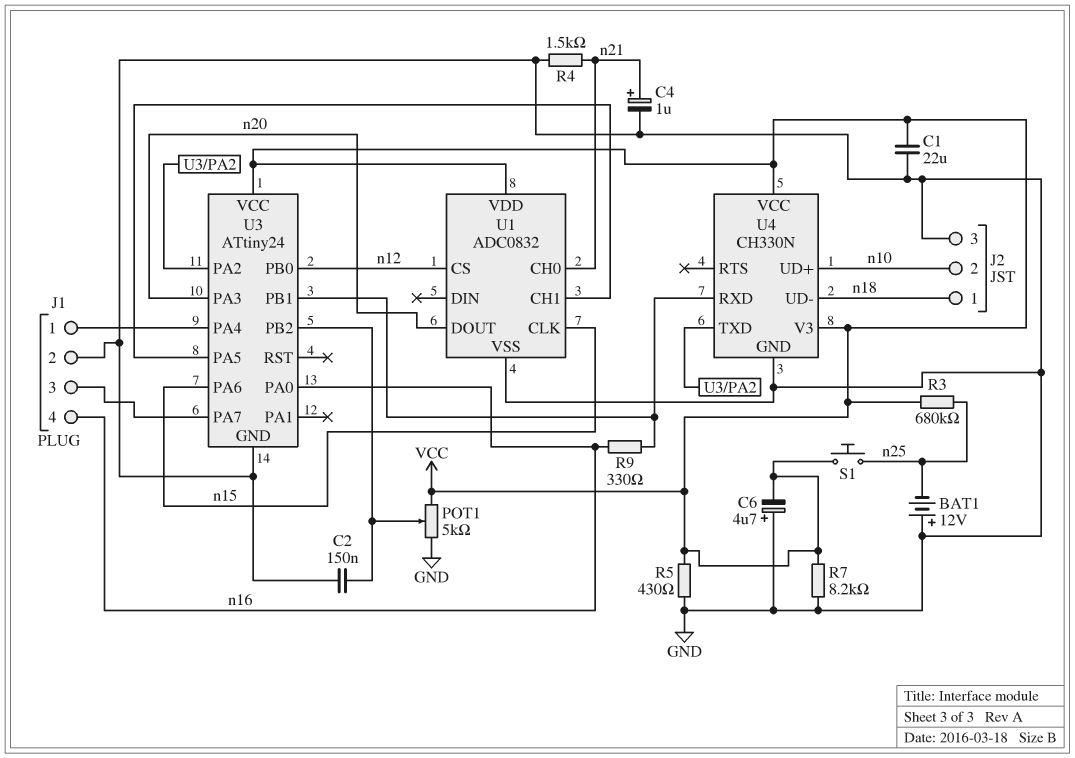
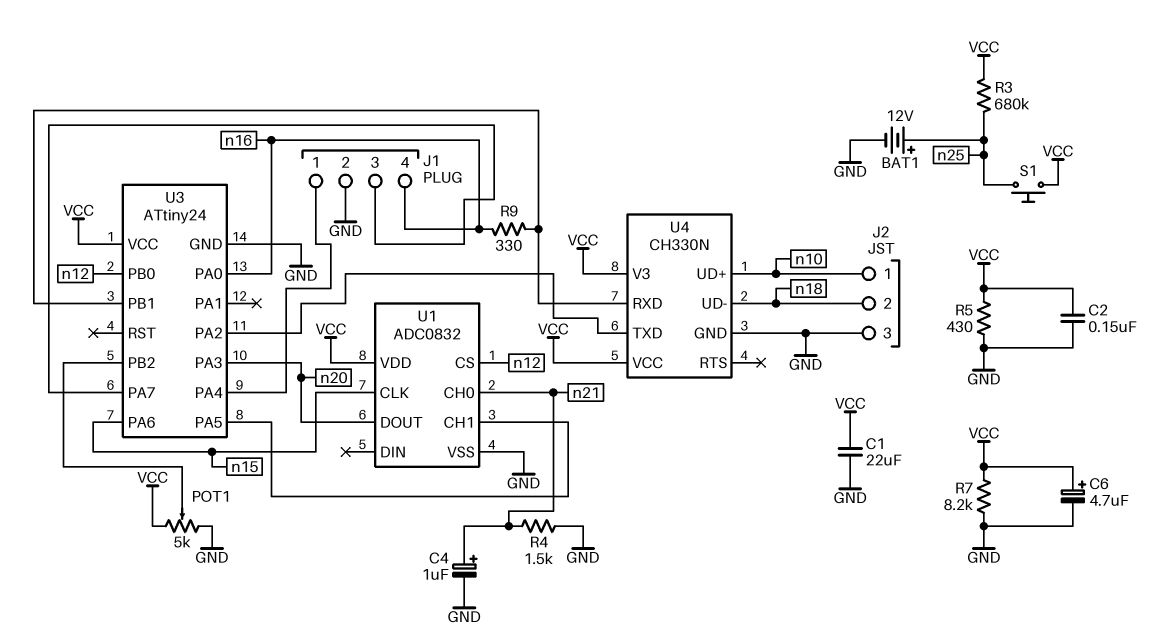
BAT1: 12V (plus GND, minus n25) -> 12V (plus n25, minus GND)
C2: 150nF (GND, U3/PB2) -> 150nF (GND, VCC)
C6: 4.7uF (plus GND, minus VCC) -> 4.7uF (plus VCC, minus GND)
J2 pin 1: n18 -> n10
J2 pin 2: n10 -> n18

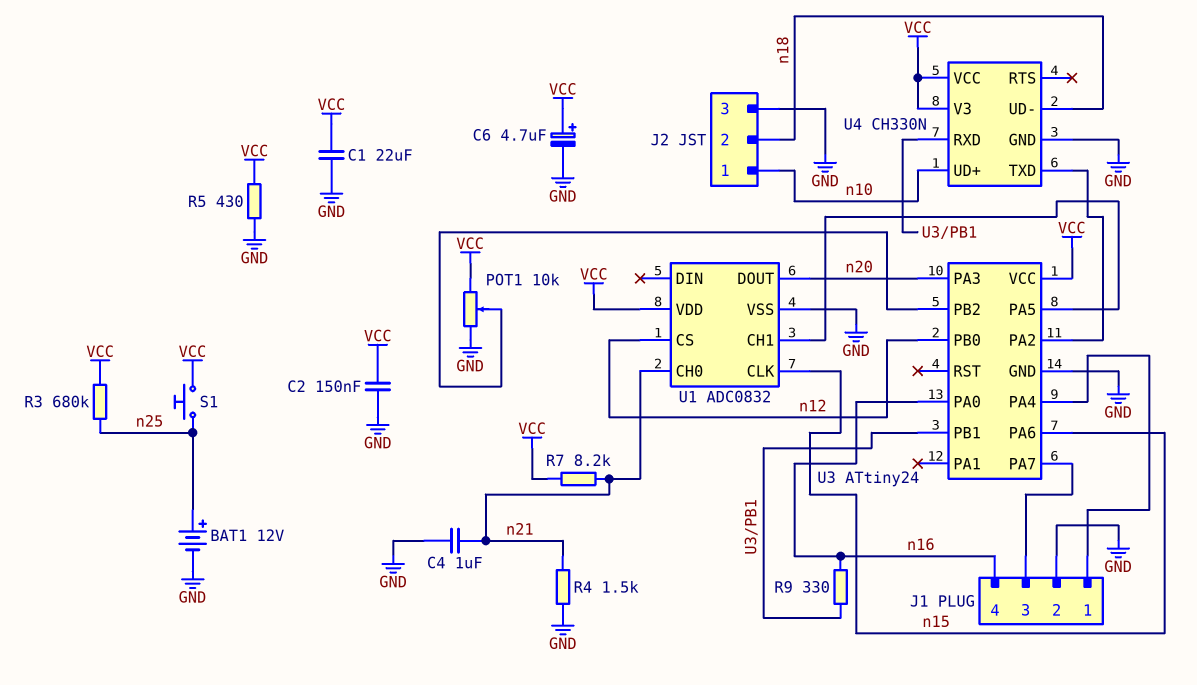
C4: 1uF (plus n21, minus GND) -> 1uF (GND, n21)
POT1: 5k (GND, VCC, wiper U3/PB2) -> 10k (GND, VCC, wiper U3/PB2)
R7: 8.2k (GND, VCC) -> 8.2k (VCC, n21)

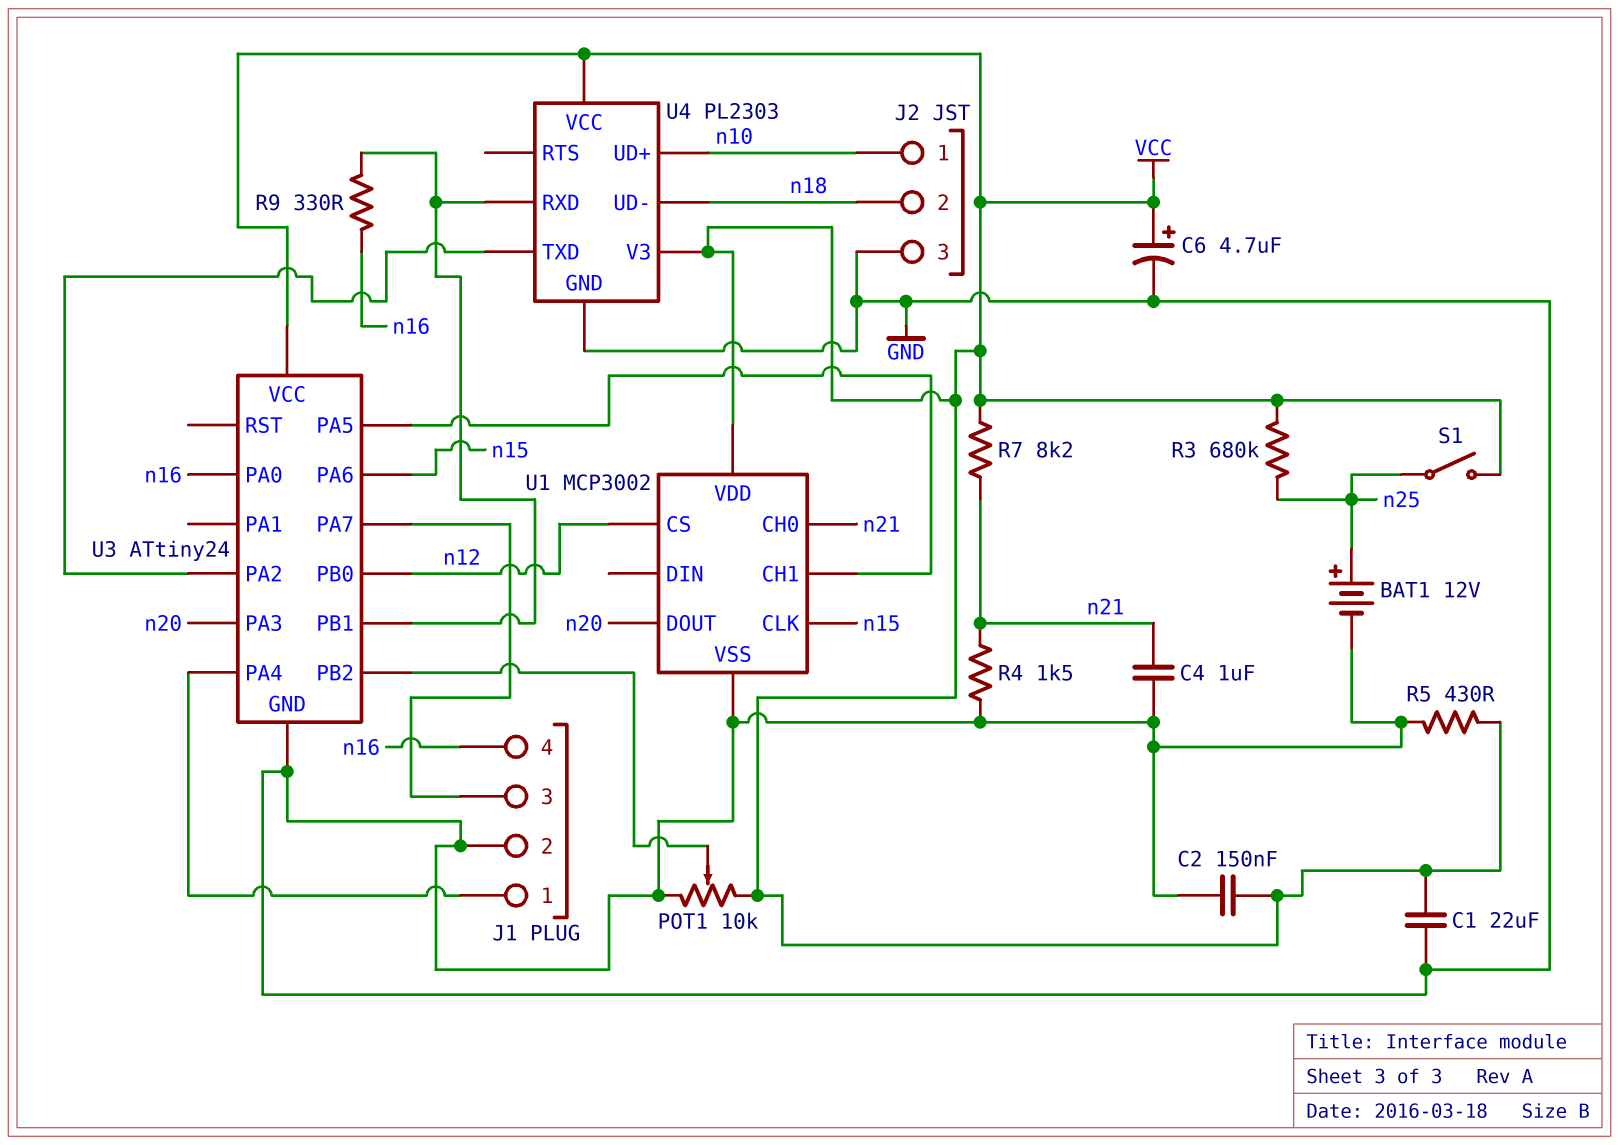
S1: button (VCC, n25) -> switch (VCC, n25)
U1: ADC0832 -> MCP3002
U4: CH330N -> PL2303

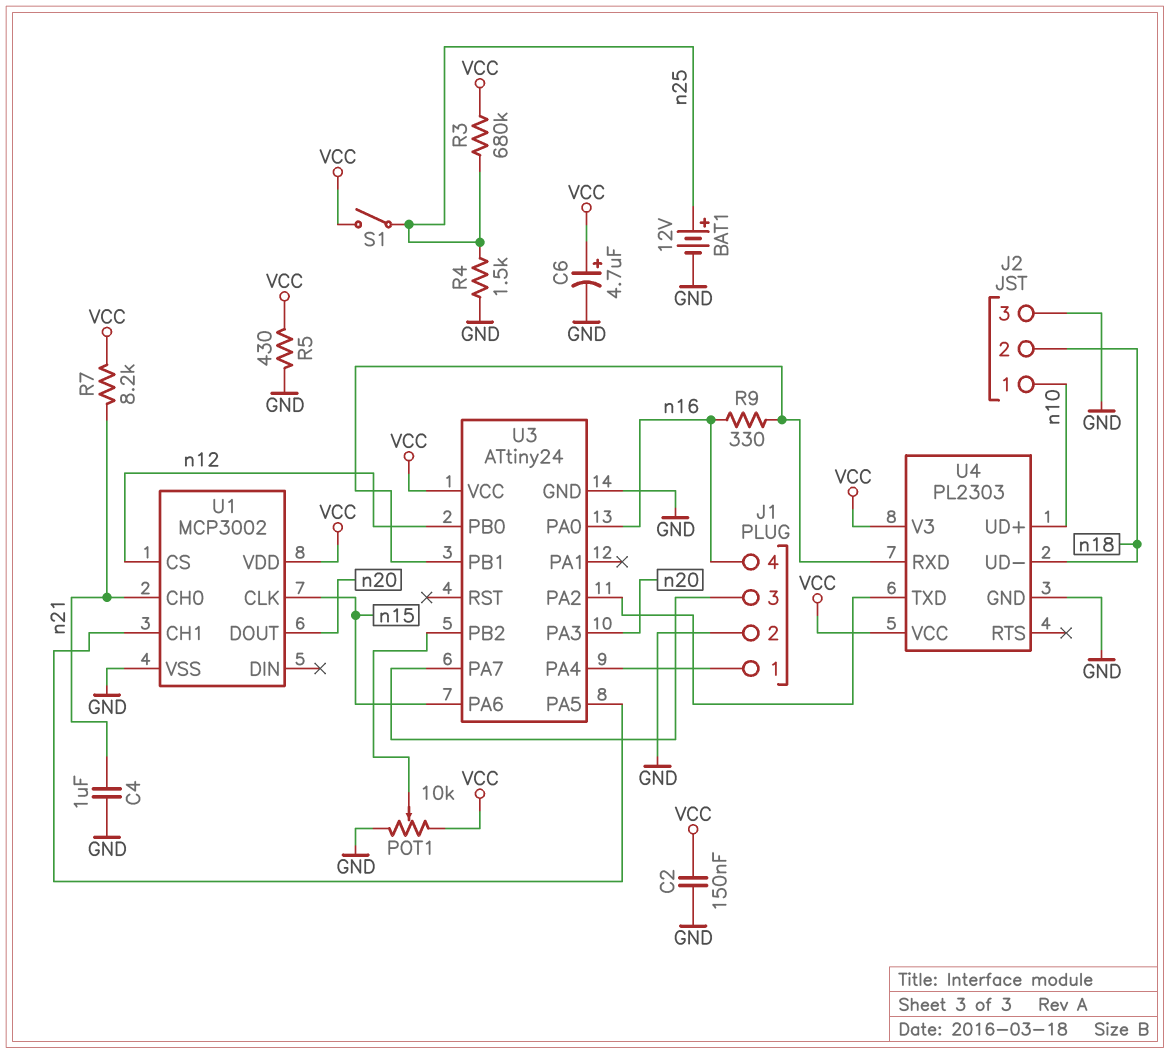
C1: 22uF (GND, VCC) -> none
R4: 1.5k (GND, n21) -> 1.5k (GND, n25)

